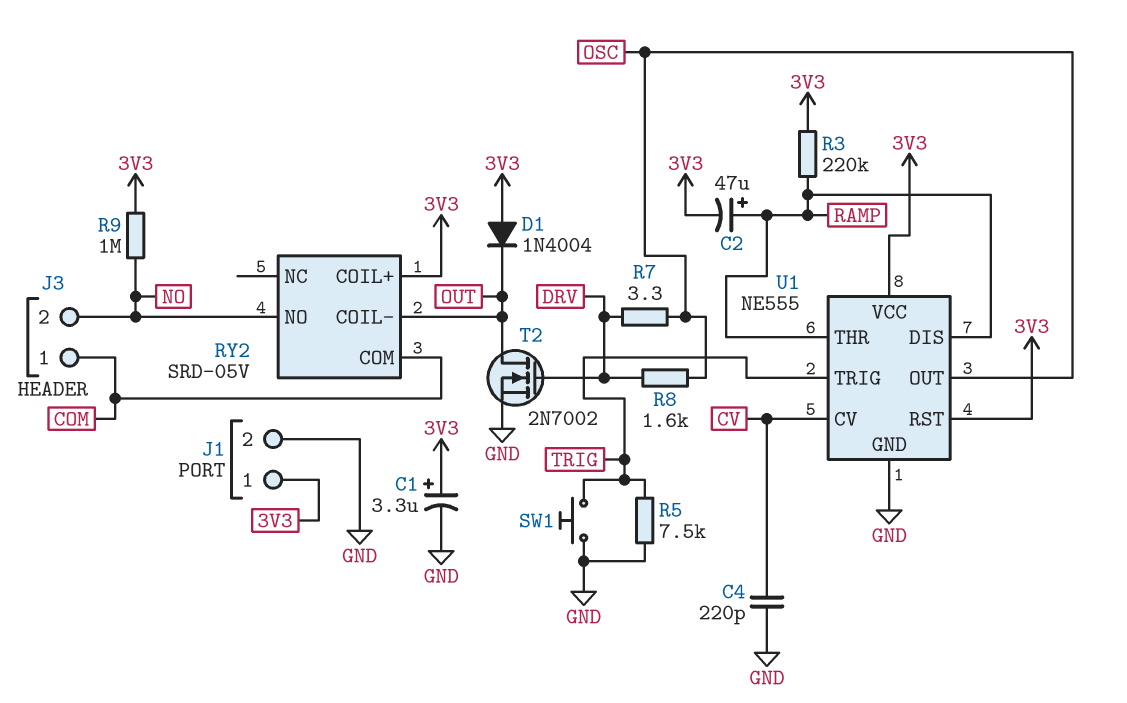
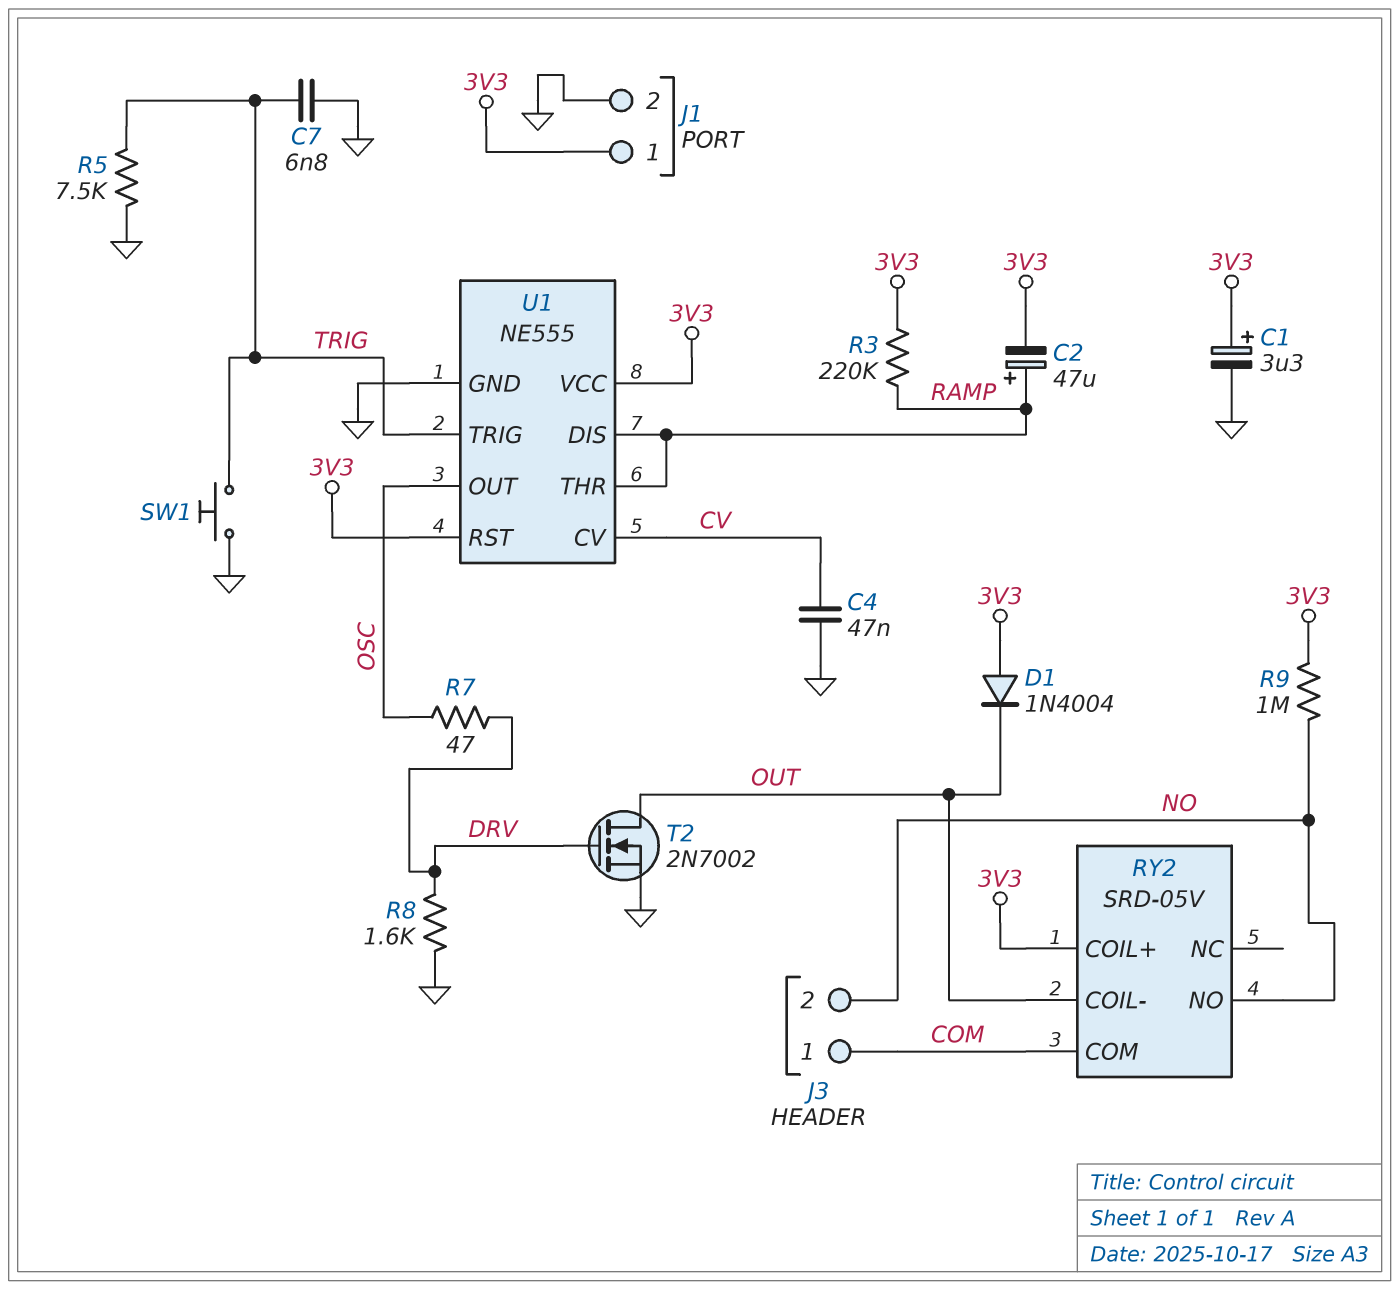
C4: 220pF (CV, GND) -> 47nF (CV, GND)
C7: none -> 6.8nF (GND, TRIG)
R7: 3.3 (DRV, OSC) -> 47 (DRV, OSC)
R8: 1.6k (DRV, OSC) -> 1.6k (DRV, GND)

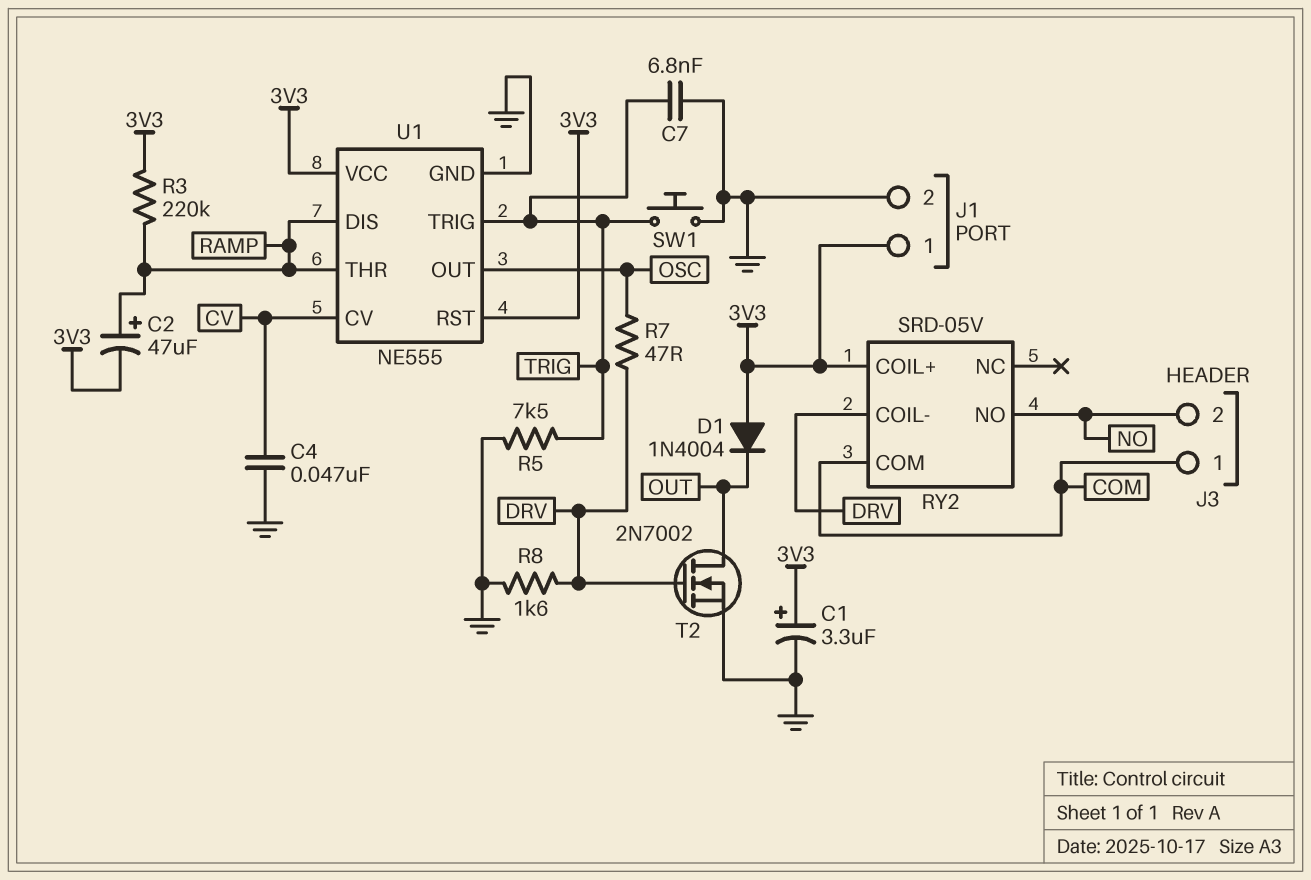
R9: 1M (3V3, NO) -> none
RY2 pin COIL-: OUT -> DRV

